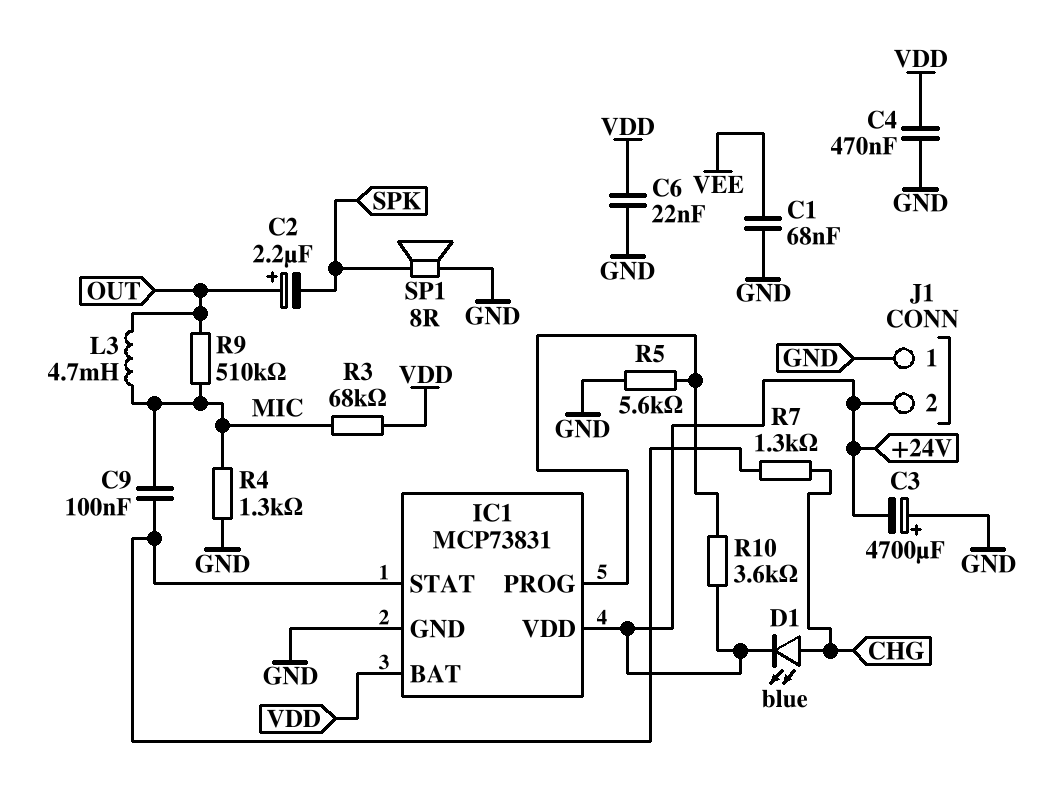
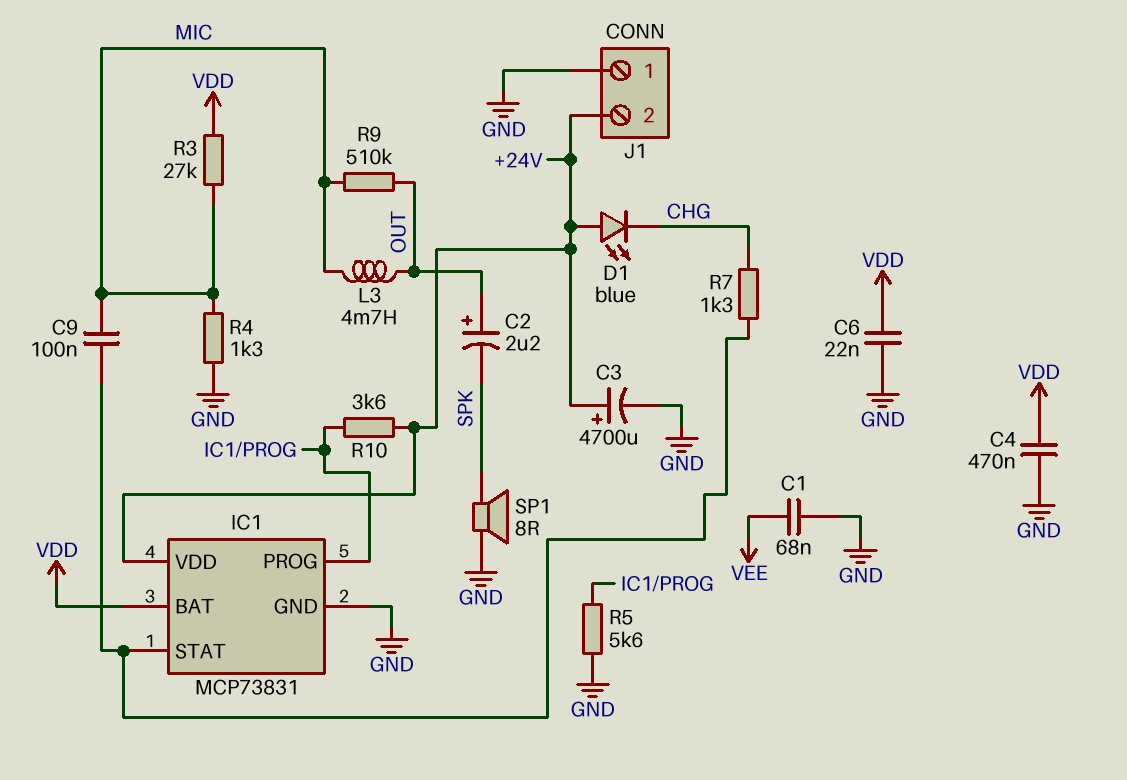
C3: 4700uF (plus GND, minus +24V) -> 4700uF (plus +24V, minus GND)
D1: LED blue (A CHG, K +24V) -> LED blue (A +24V, K CHG)
R3: 68k (MIC, VDD) -> 27k (MIC, VDD)

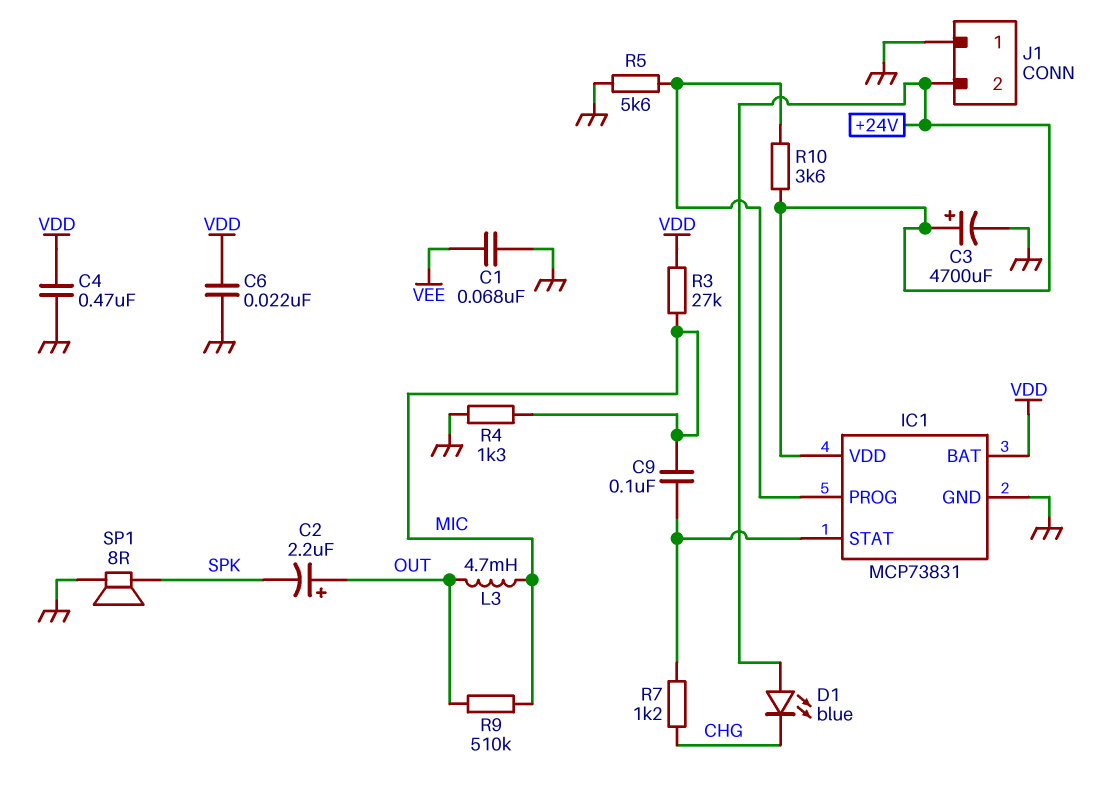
R7: 1.3k (CHG, IC1/STAT) -> 1.2k (CHG, IC1/STAT)

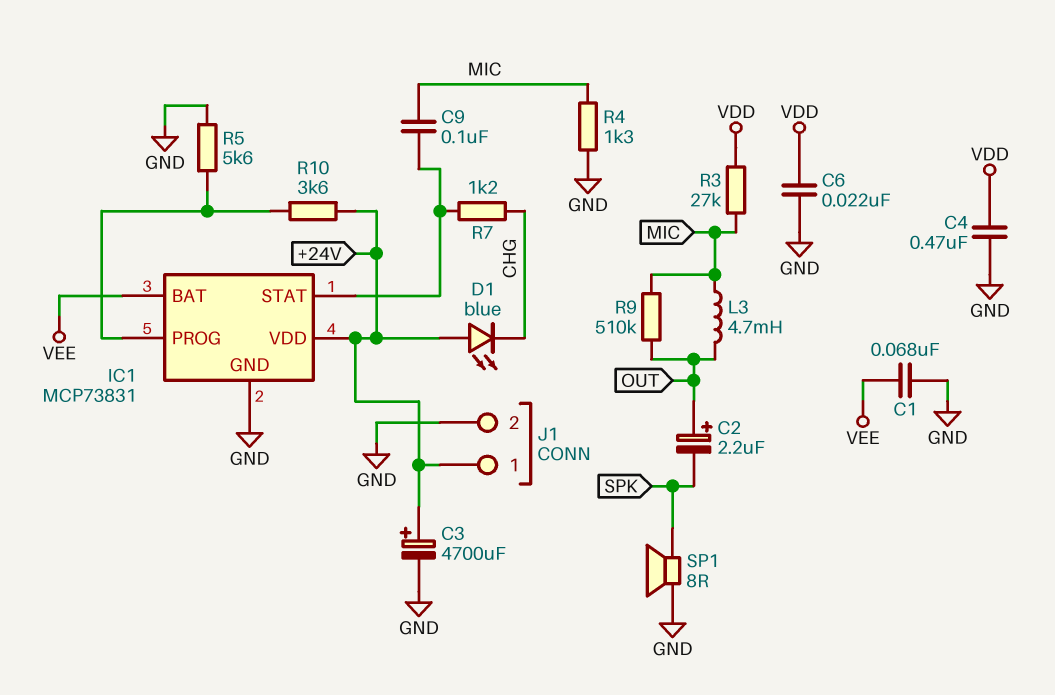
IC1 pin BAT: VDD -> VEE
J1 pin 1: GND -> +24V
J1 pin 2: +24V -> GND

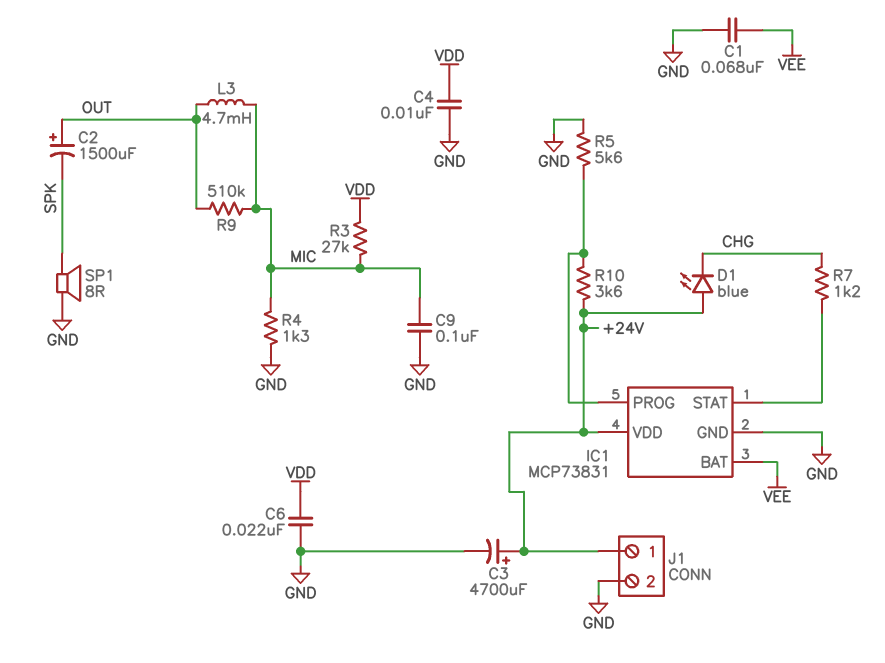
C2: 2.2uF (plus OUT, minus SPK) -> 1500uF (plus OUT, minus SPK)
C4: 470nF (GND, VDD) -> 10nF (GND, VDD)
C9: 100nF (IC1/STAT, MIC) -> 100nF (GND, MIC)

